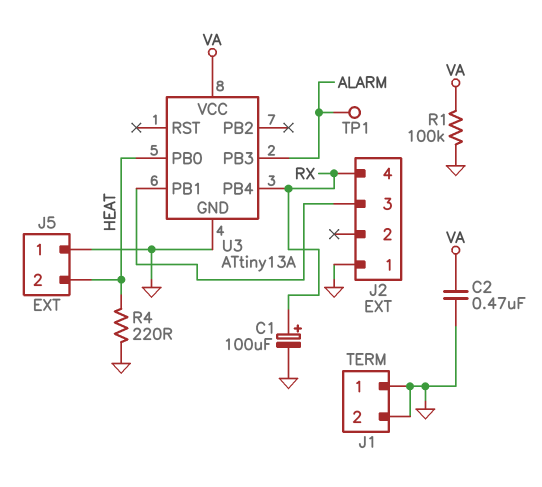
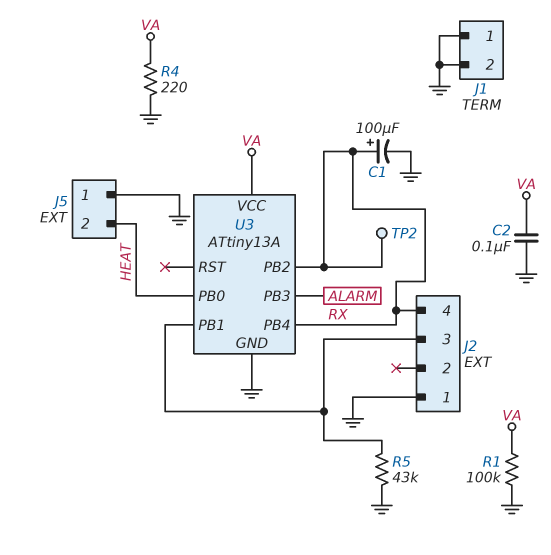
C2: 470nF (GND, VA) -> 100nF (GND, VA)
R4: 220 (GND, HEAT) -> 220 (GND, VA)
R5: none -> 43k (GND, J2/3)
TP1: test point (ALARM) -> none
TP2: none -> test point (RX)
U3 pin PB2: none -> RX

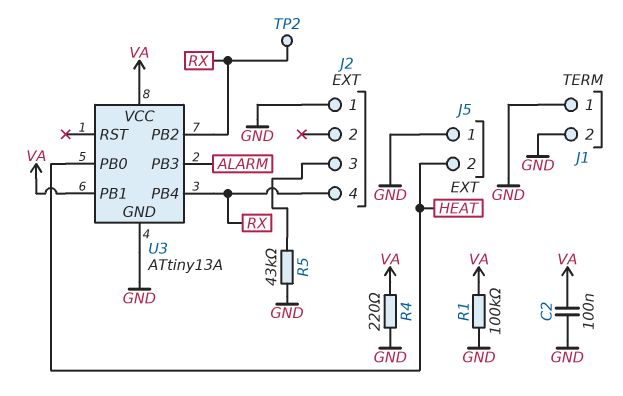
C1: 100uF (plus RX, minus GND) -> none
U3 pin PB1: J2/3 -> VA

